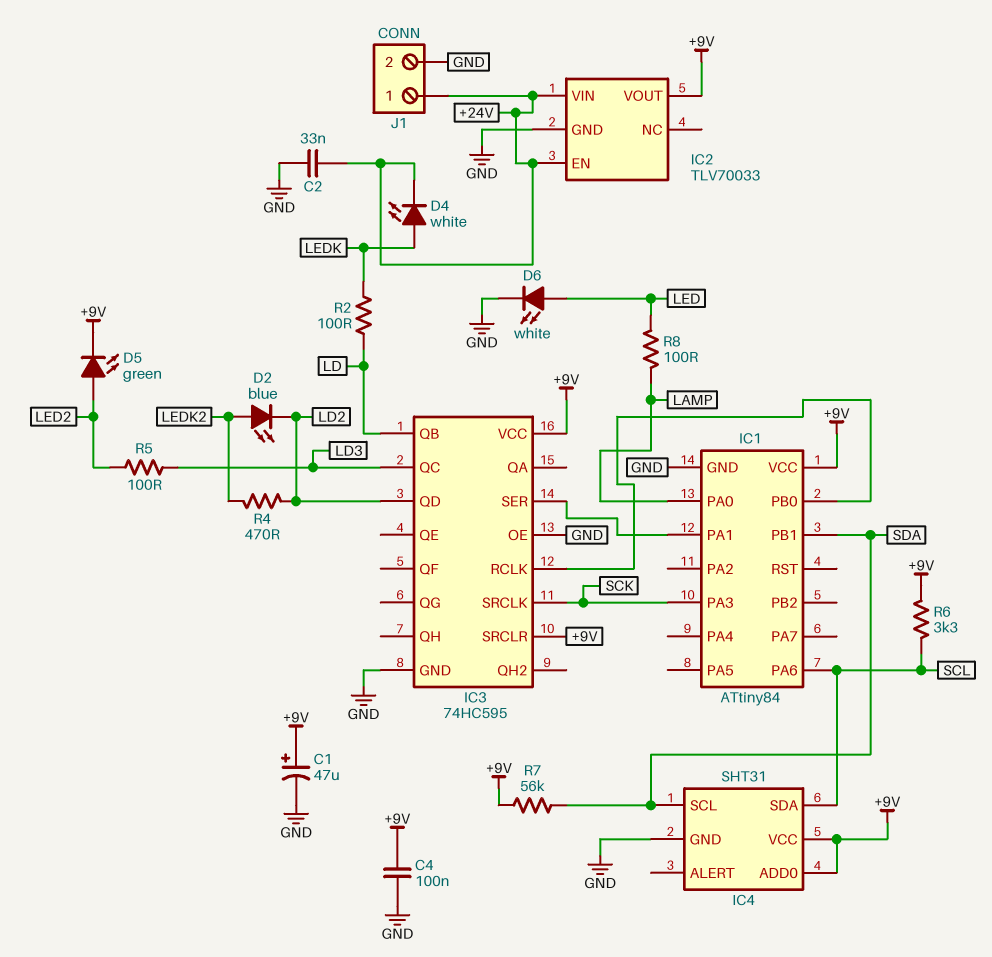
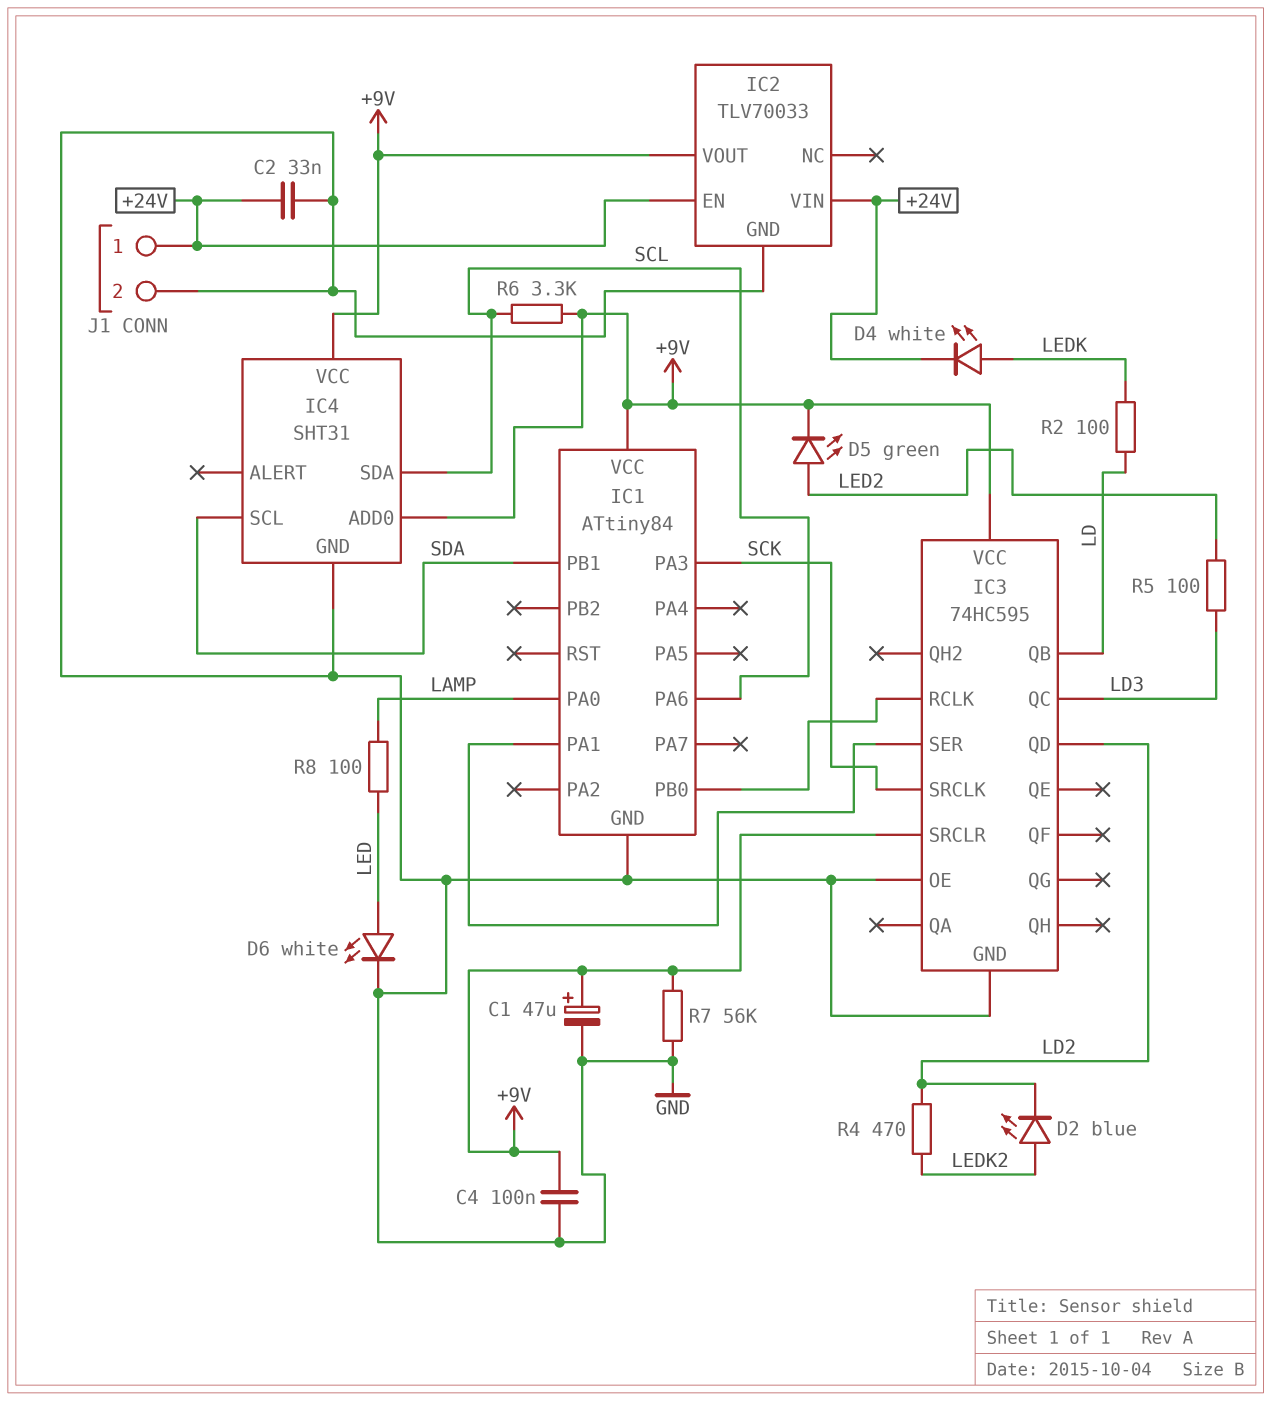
R7: 56k (+9V, SDA) -> 56k (+9V, GND)

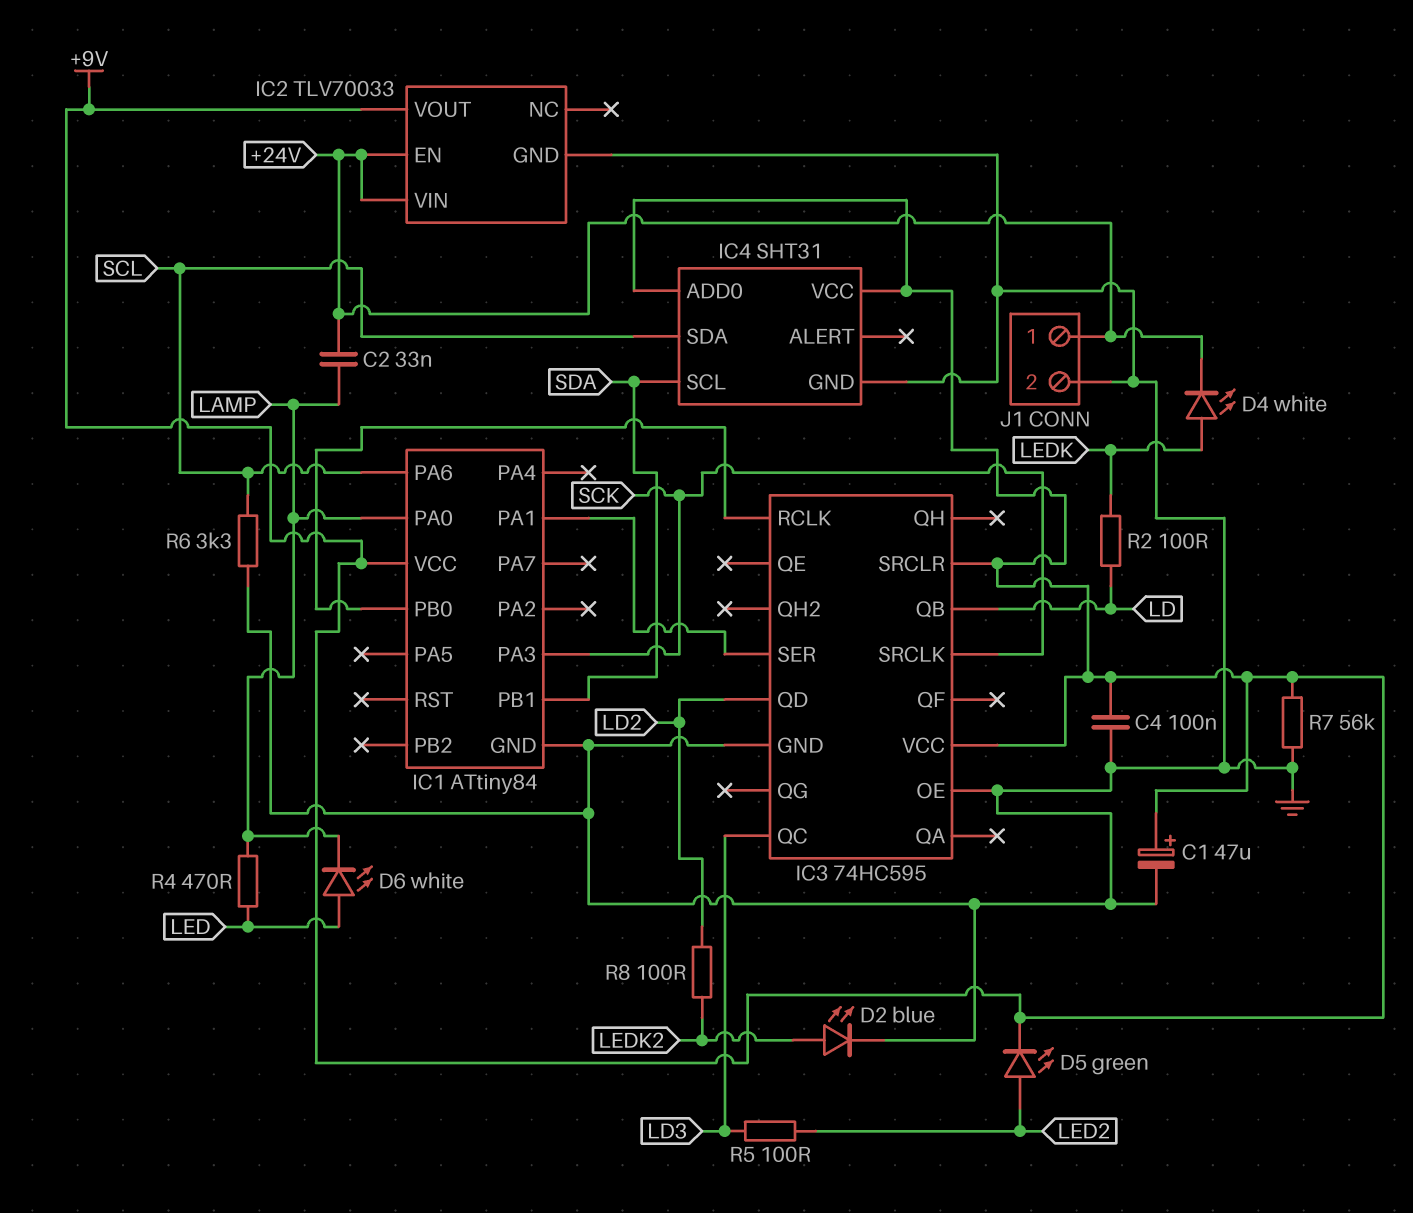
C2: 33nF (+24V, GND) -> 33nF (+24V, LAMP)
D2: LED blue (A LEDK2, K LD2) -> LED blue (A LEDK2, K GND)
D6: LED white (A LED, K GND) -> LED white (A LED, K LAMP)
R4: 470 (LD2, LEDK2) -> 470 (LAMP, LED)
R6: 3.3k (+9V, SCL) -> 3.3k (GND, SCL)
R8: 100 (LAMP, LED) -> 100 (LD2, LEDK2)

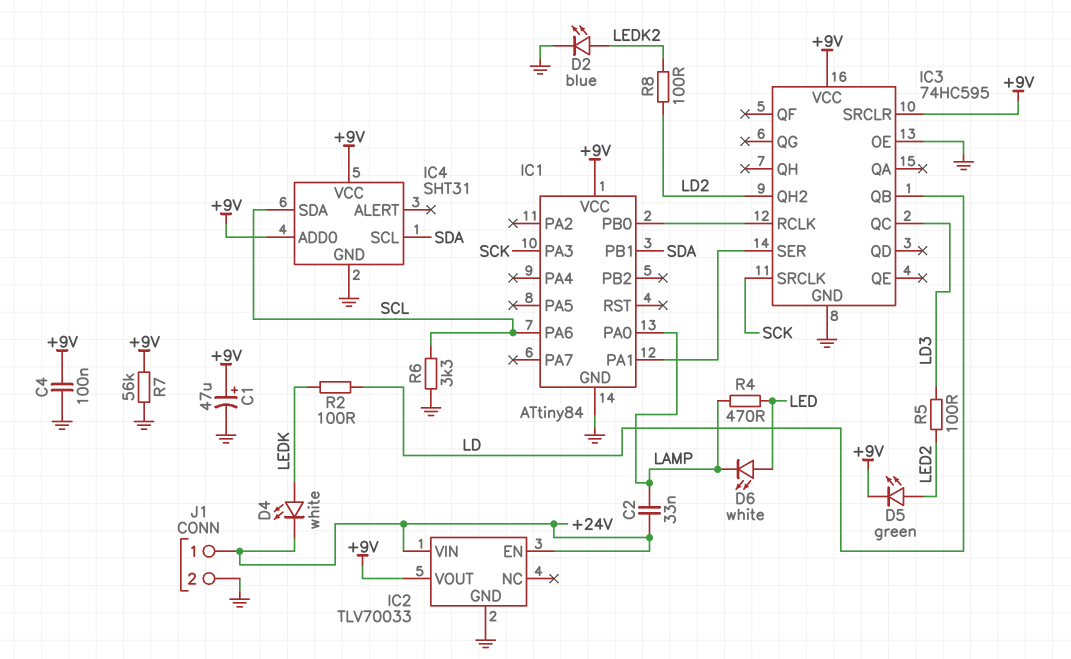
IC3 pin QD: LD2 -> none
IC3 pin QH2: none -> LD2

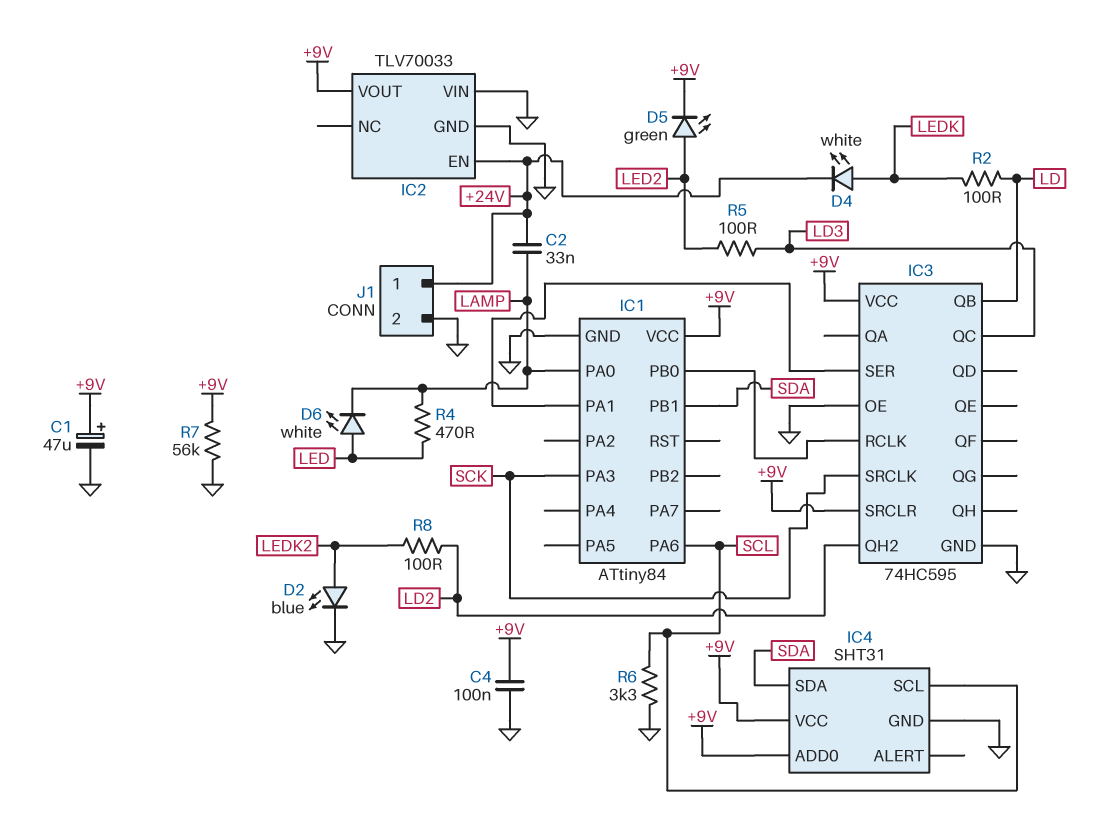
IC2 pin VIN: +24V -> GND
IC4 pin SCL: SDA -> SCL
IC4 pin SDA: SCL -> SDA

